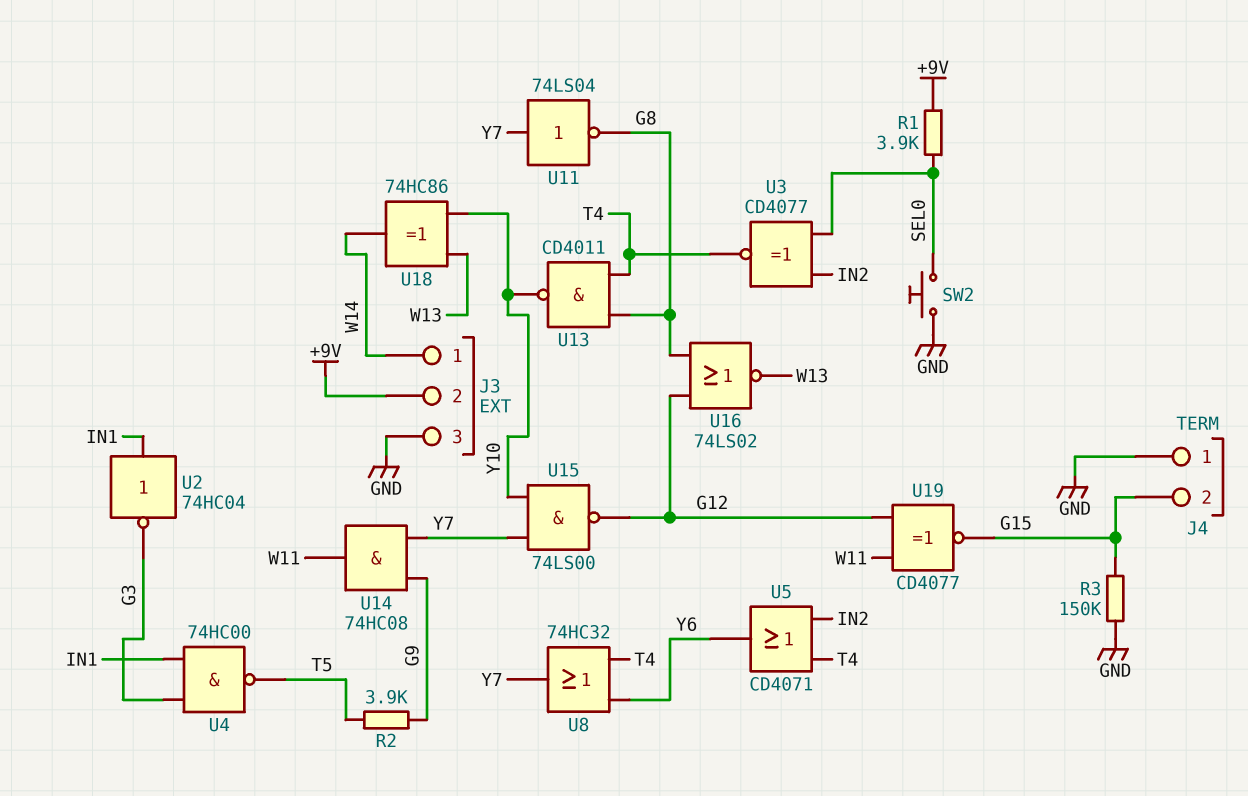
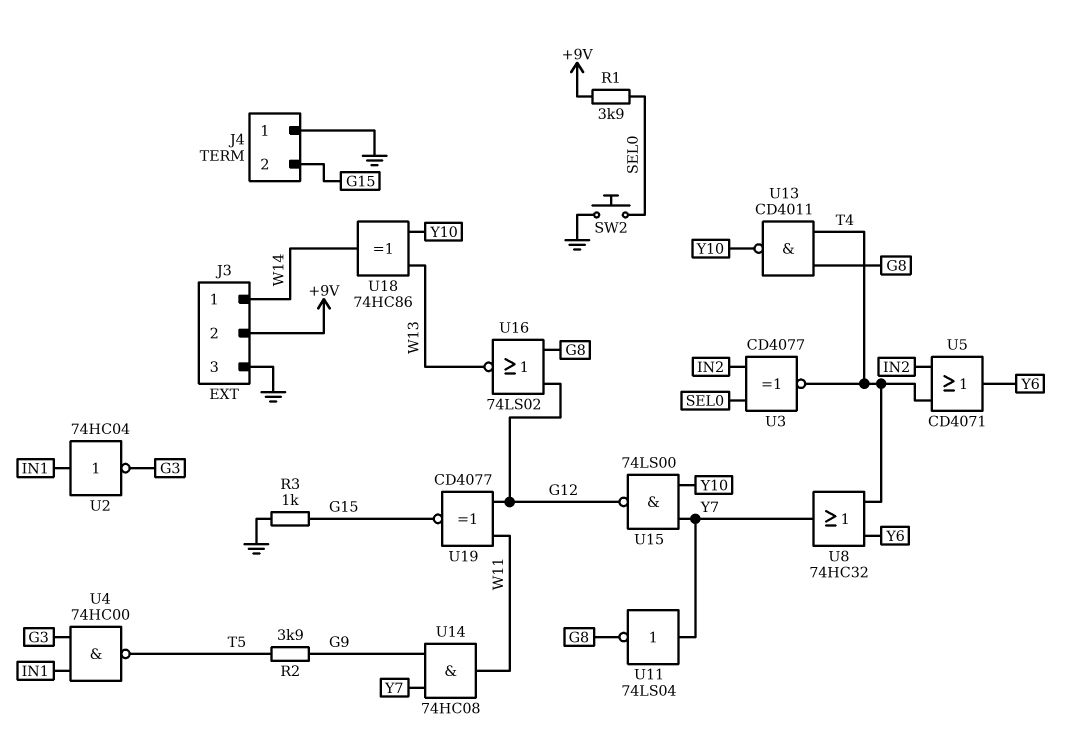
R3: 150k (G15, GND) -> 1k (G15, GND)

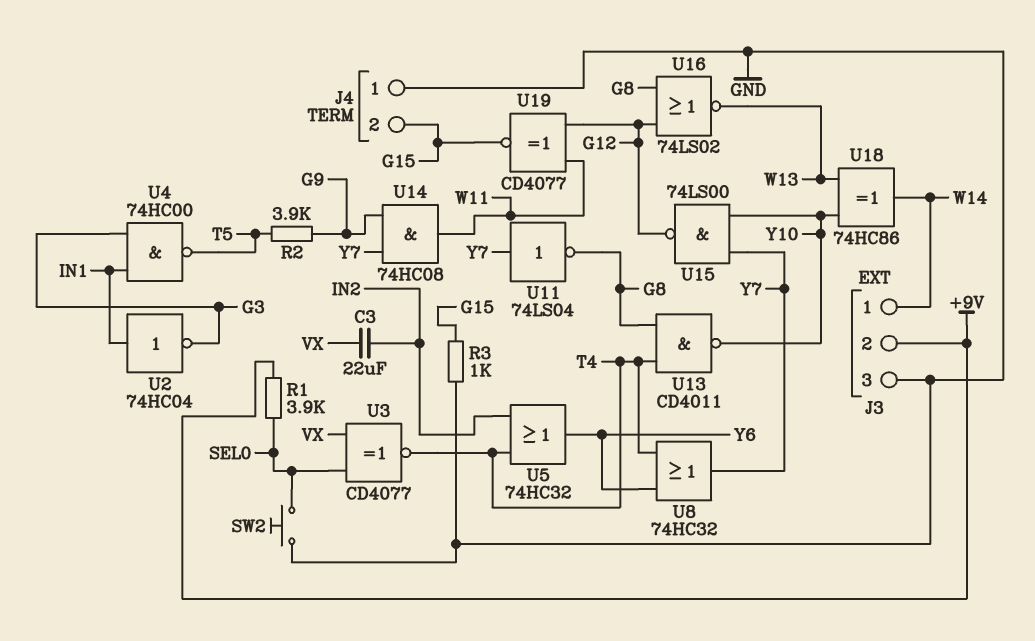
C3: none -> 22uF (IN2, VX)
U3: XNOR CD4077 (in IN2, in SEL0, out T4) -> XNOR CD4077 (in SEL0, in VX, out T4)
U5: OR CD4071 (in IN2, in T4, out Y6) -> OR 74HC32 (in IN2, in T4, out Y6)

